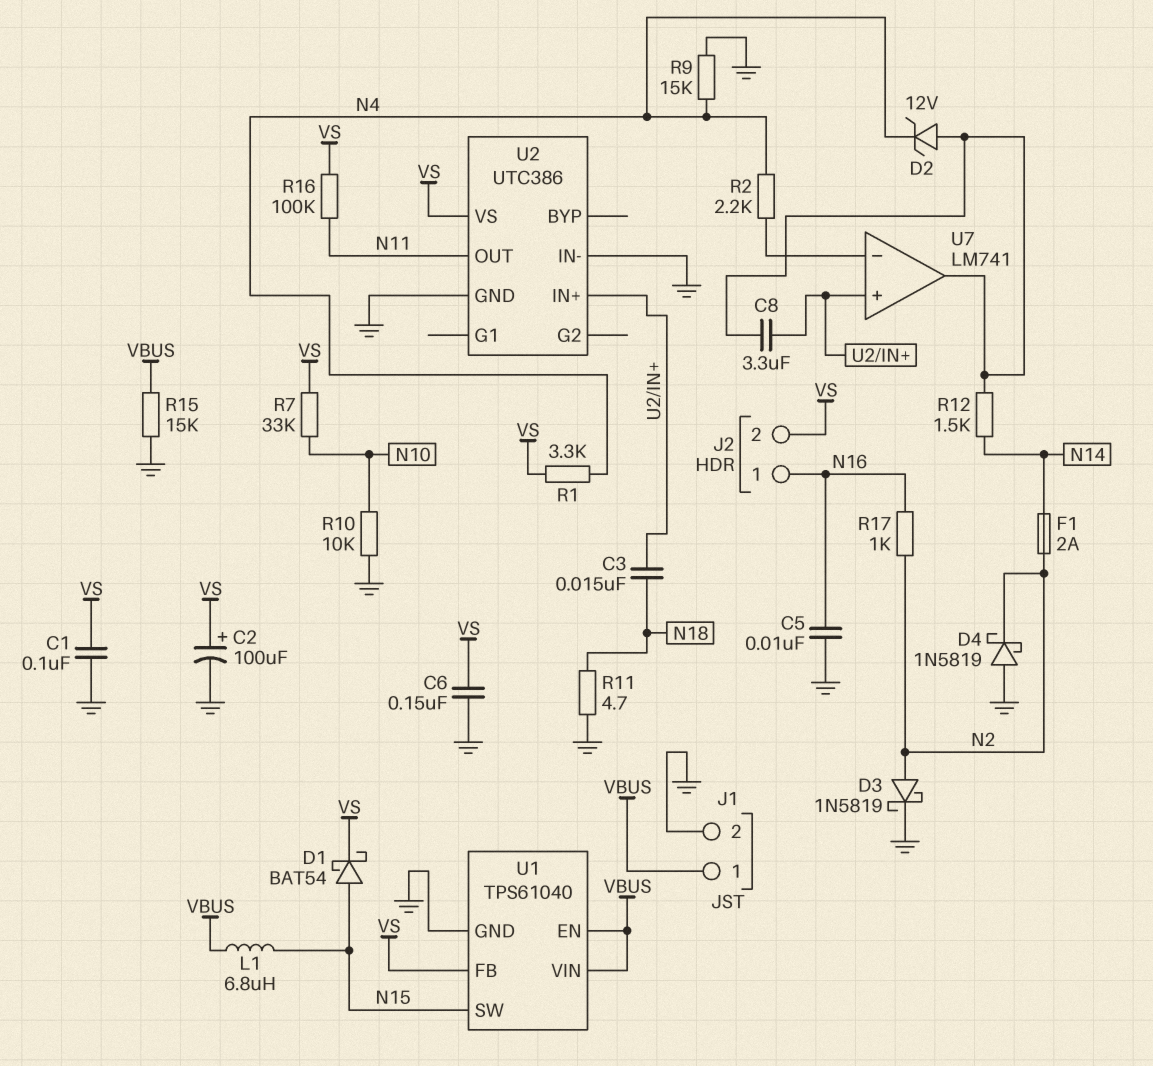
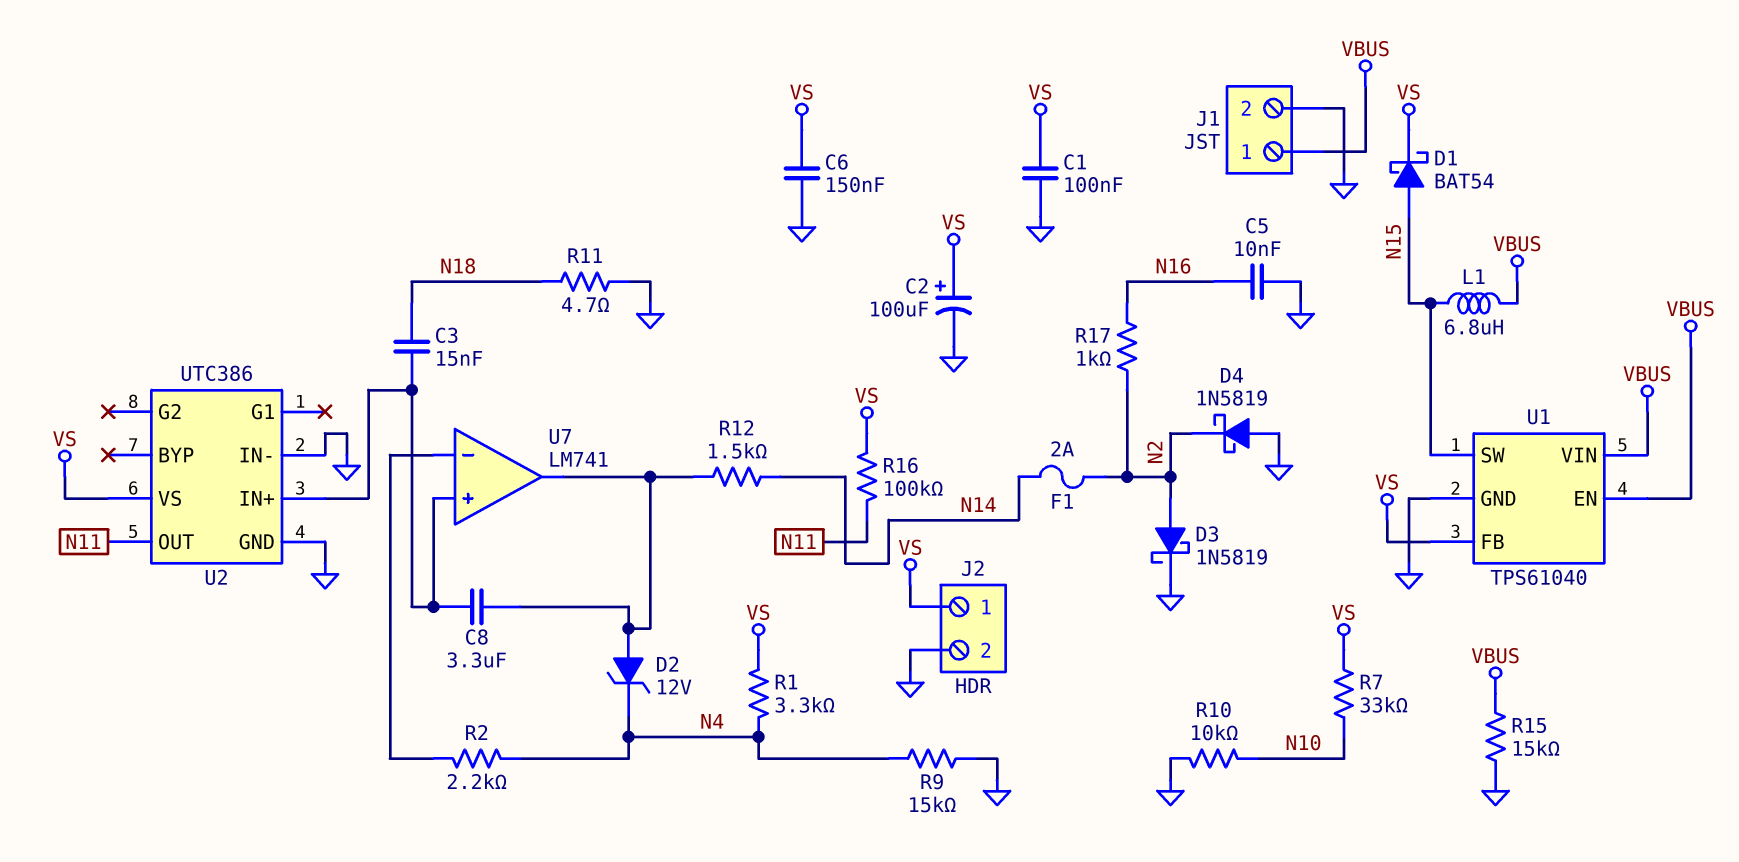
J2 pin 1: N16 -> VS
J2 pin 2: VS -> GND

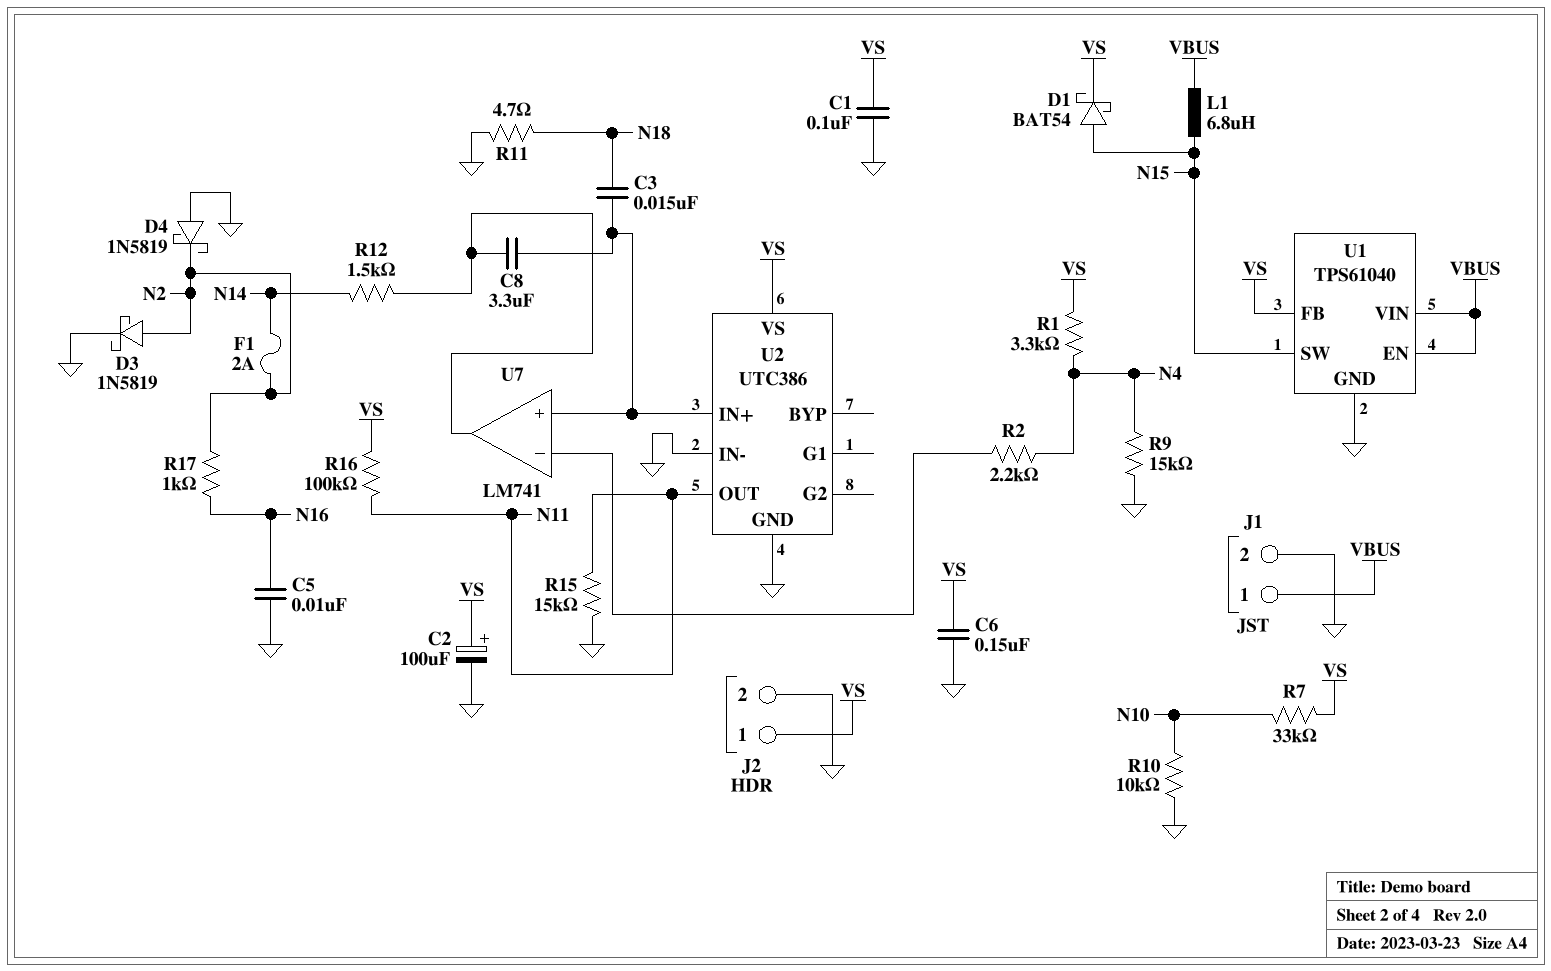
D2: zener 12V (A U7/out, K N4) -> none
R15: 15k (GND, VBUS) -> 15k (GND, N11)

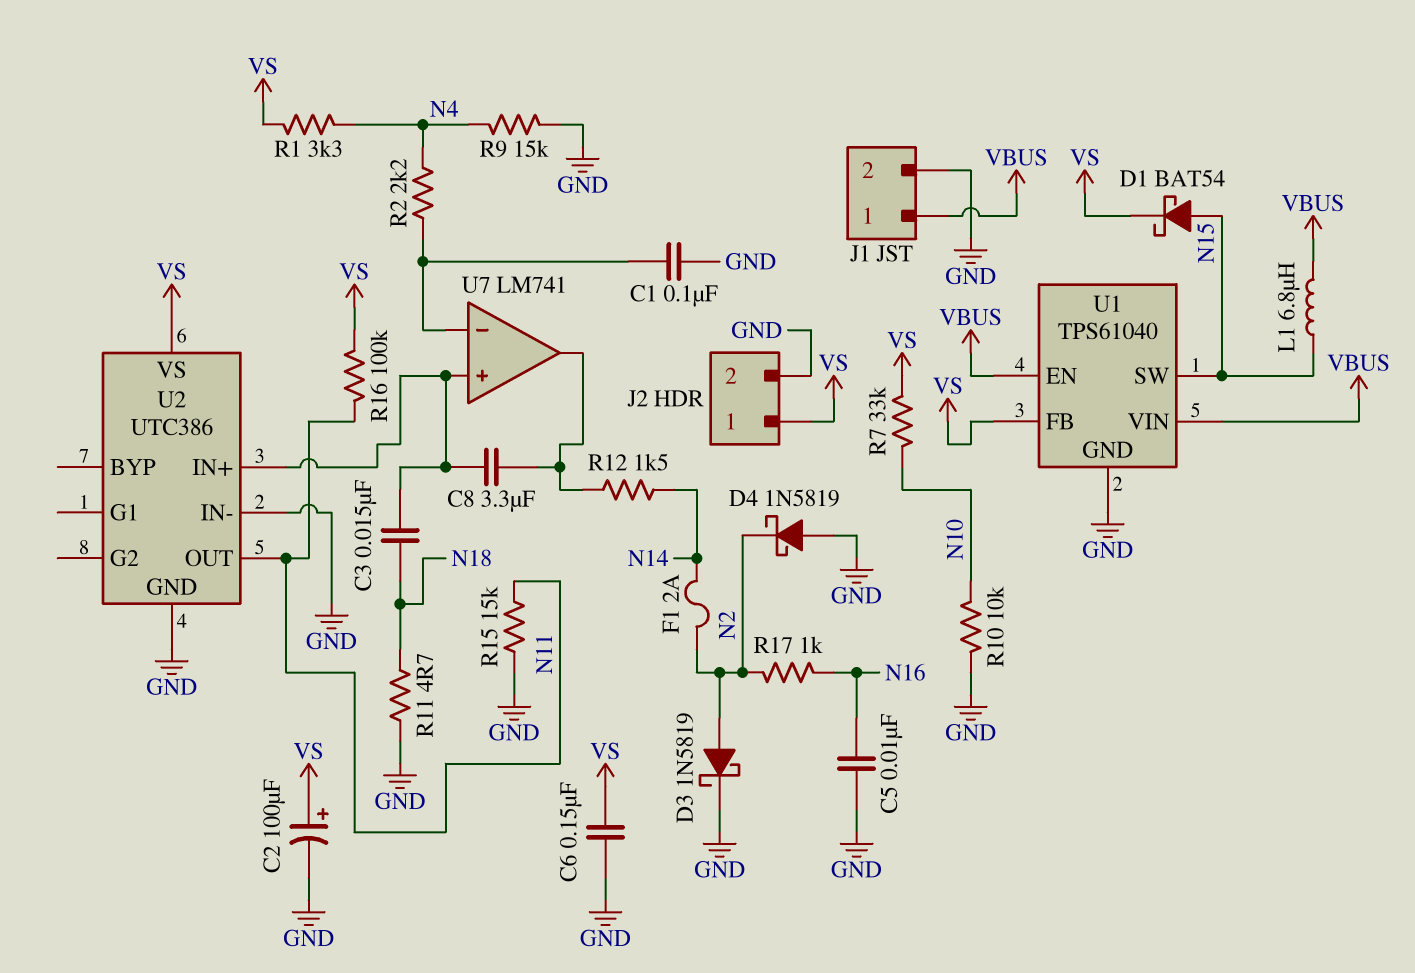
C1: 100nF (GND, VS) -> 100nF (GND, U7/in-)

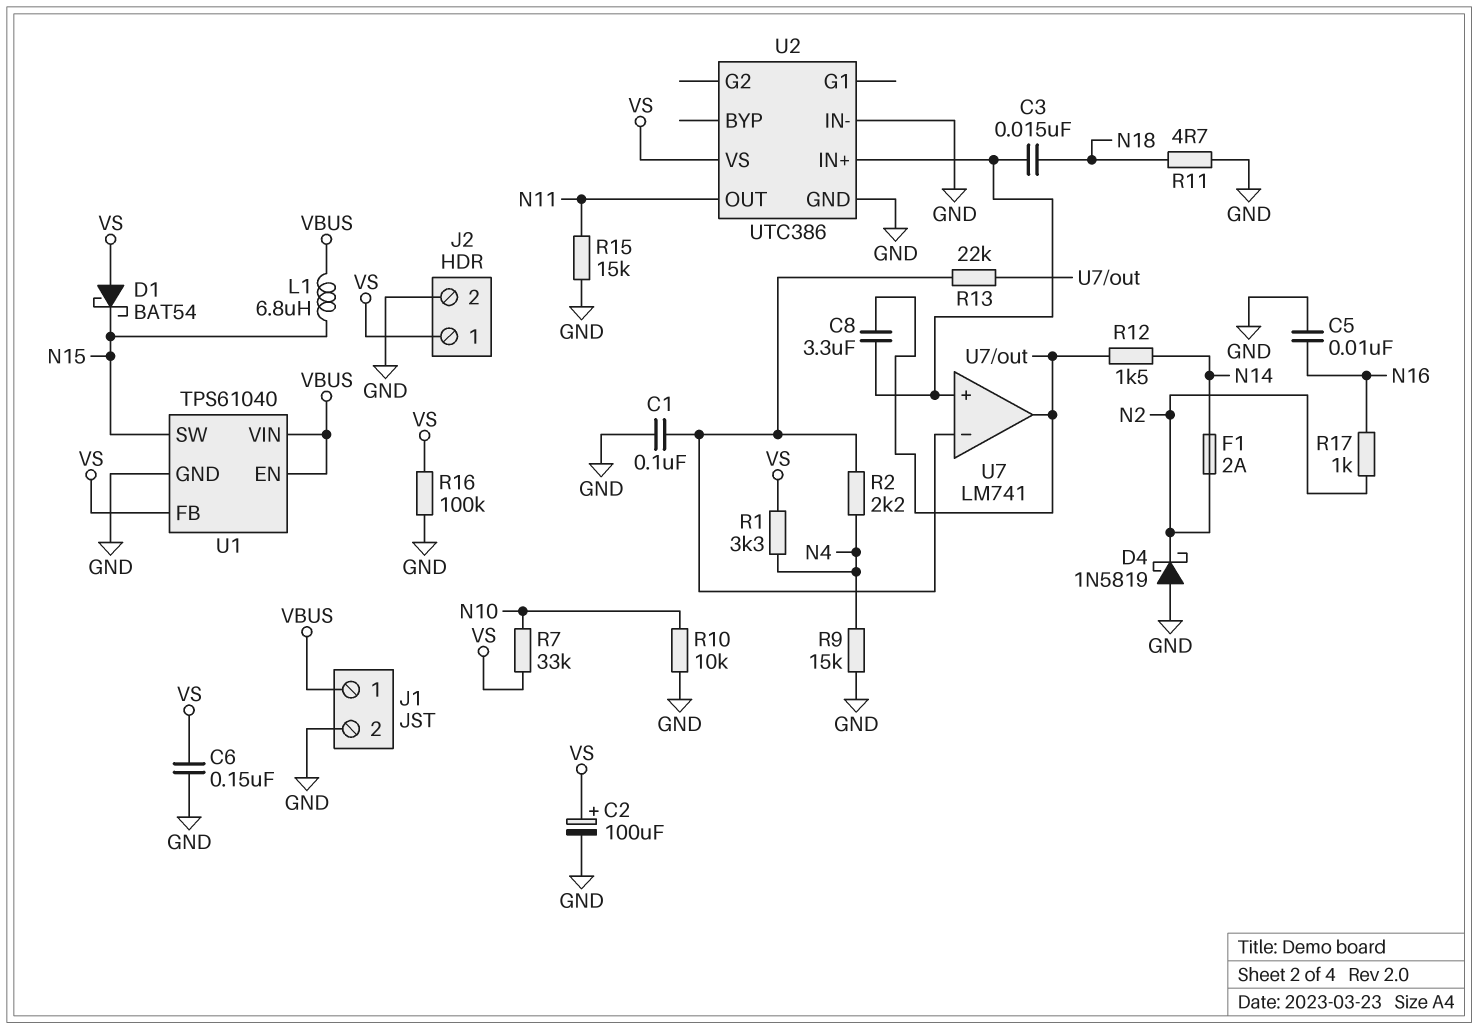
D1: schottky BAT54 (A N15, K VS) -> schottky BAT54 (A VS, K N15)
D3: schottky 1N5819 (A N2, K GND) -> none
R13: none -> 22k (U7/in-, U7/out)
R16: 100k (N11, VS) -> 100k (GND, VS)

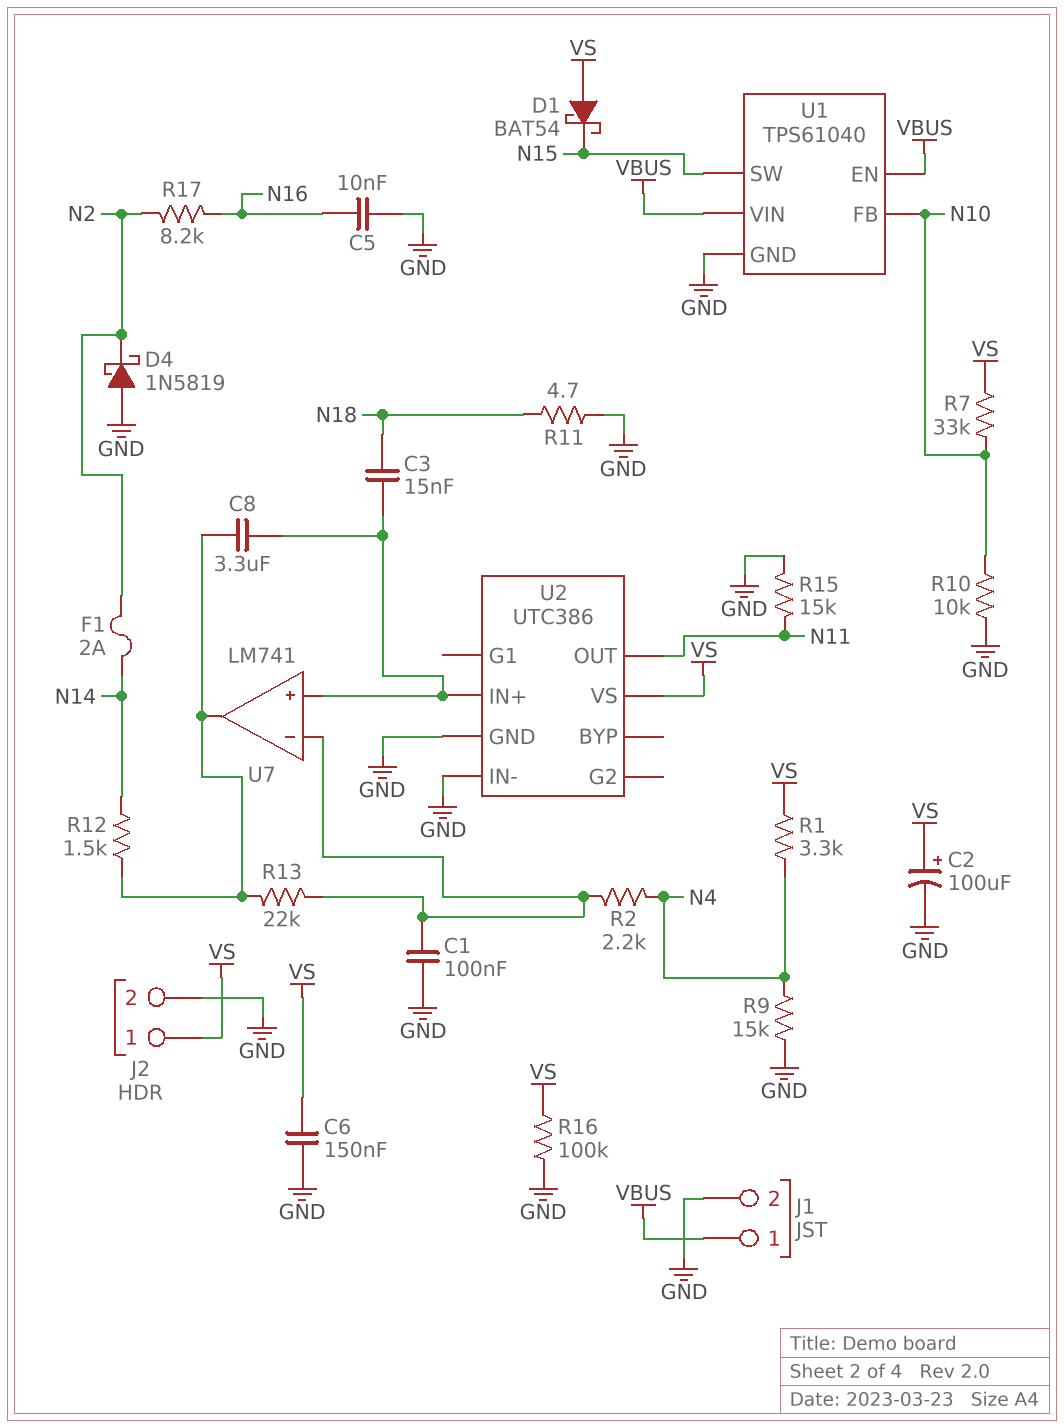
L1: 6.8uH (N15, VBUS) -> none
R17: 1k (N2, N16) -> 8.2k (N2, N16)
U1 pin FB: VS -> N10

